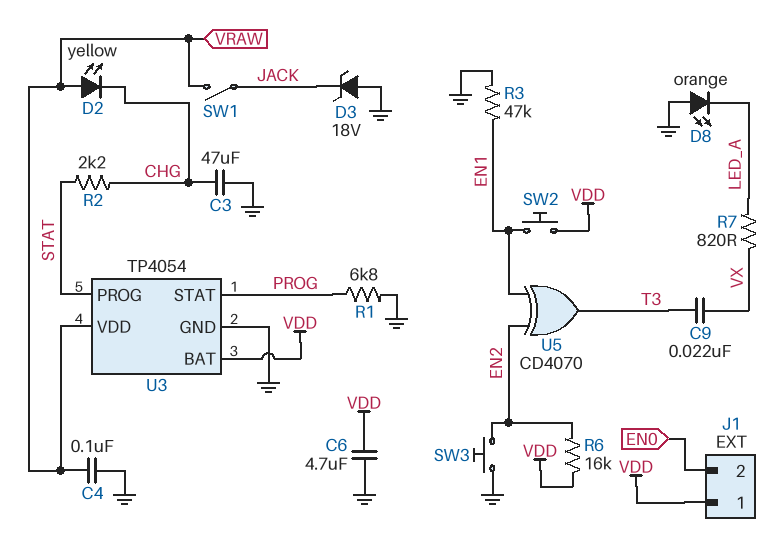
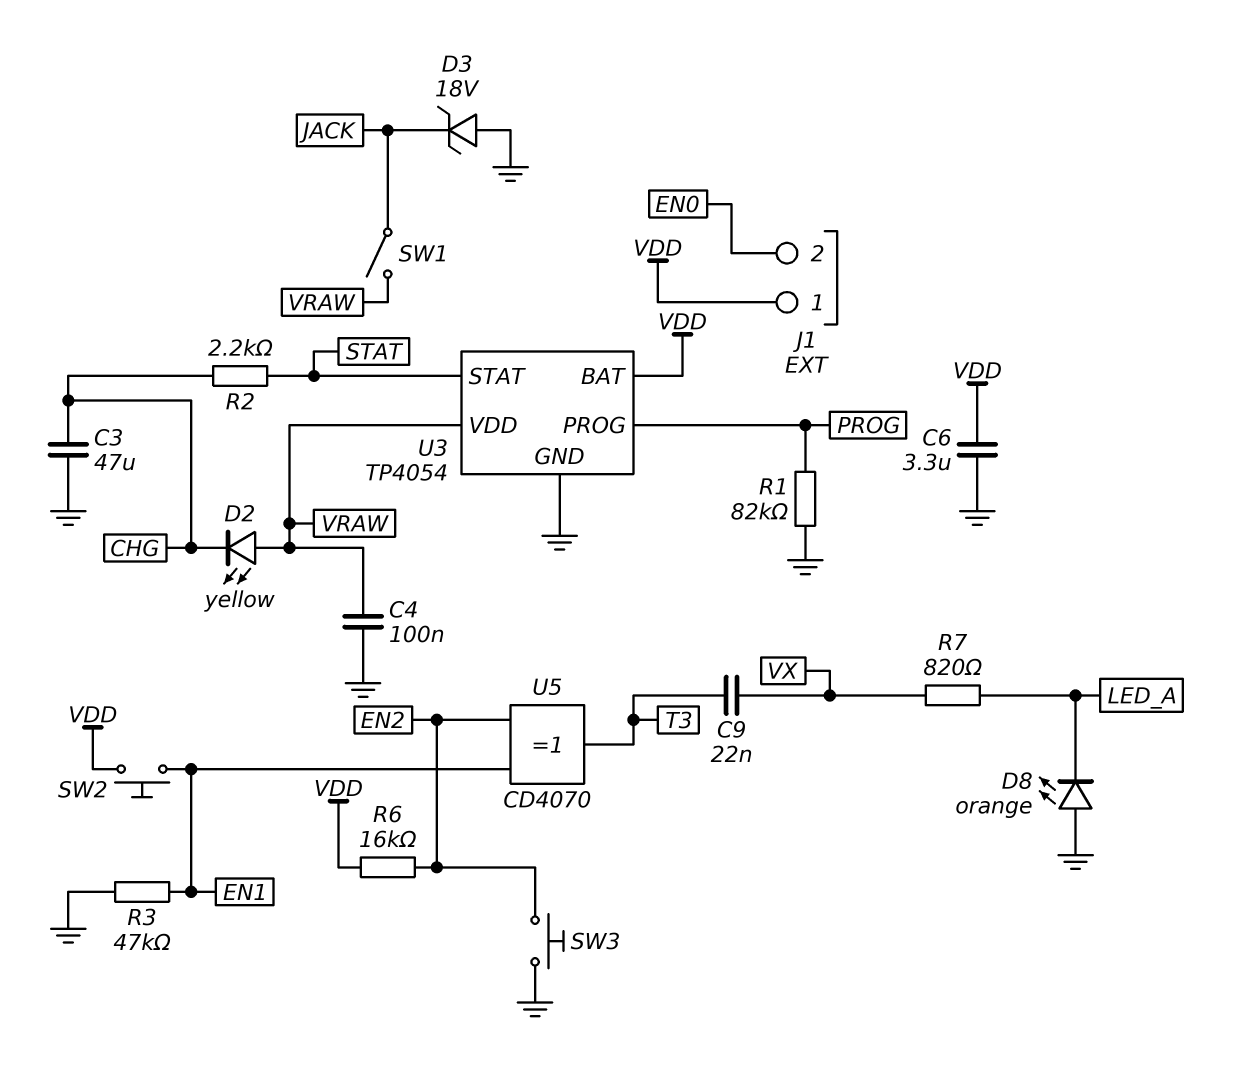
C6: 4.7uF (GND, VDD) -> 3.3uF (GND, VDD)
R1: 6.8k (GND, PROG) -> 82k (GND, PROG)
U3 pin PROG: STAT -> PROG
U3 pin STAT: PROG -> STAT

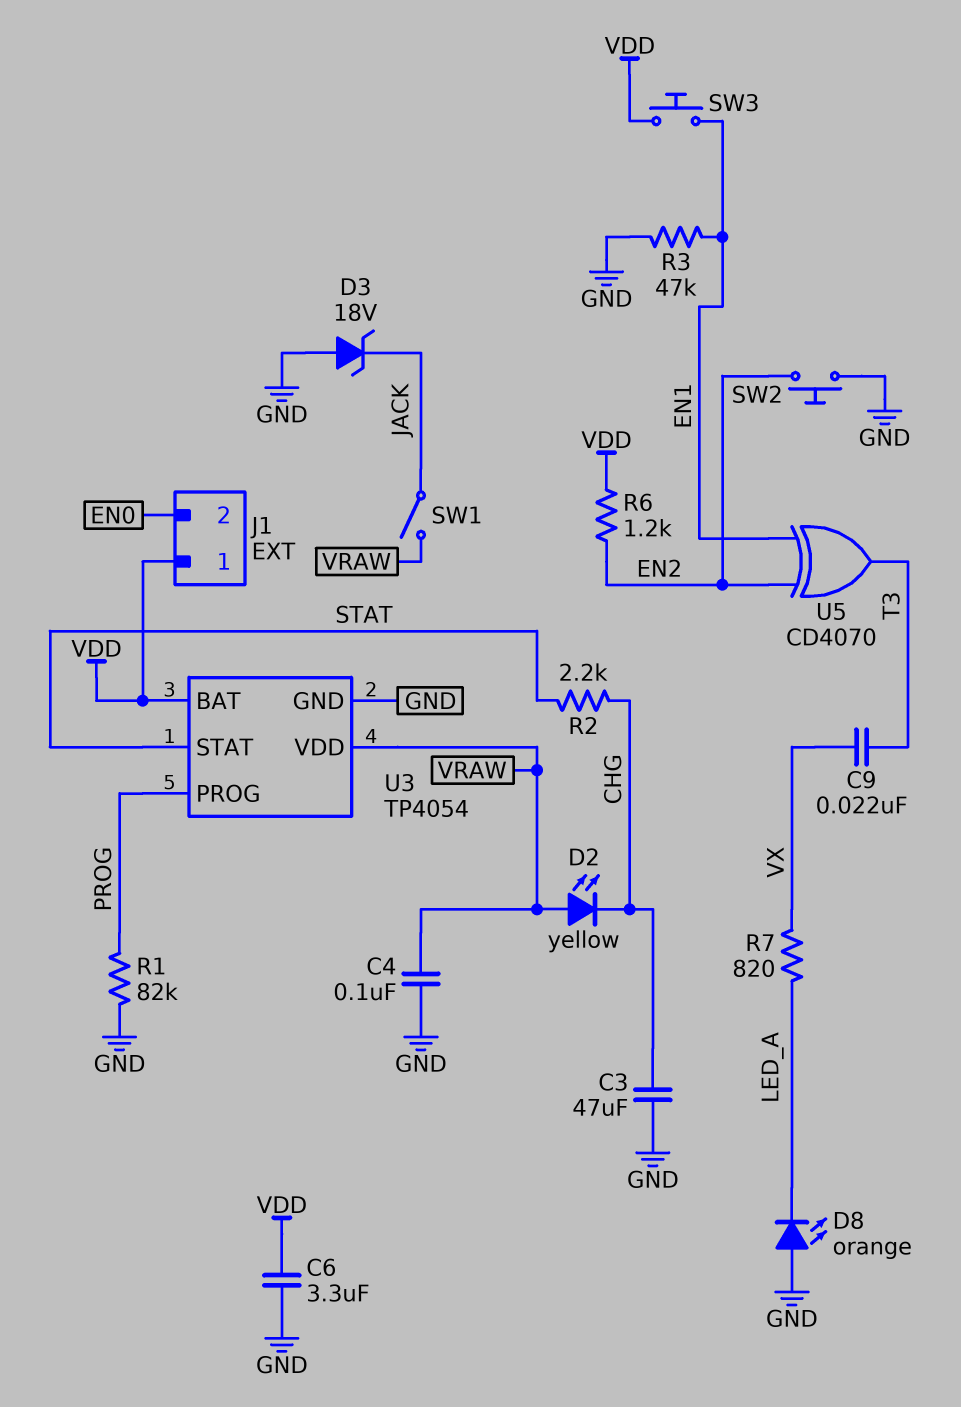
R6: 16k (EN2, VDD) -> 1.2k (EN2, VDD)
SW2: button (EN1, VDD) -> button (EN2, GND)
SW3: button (EN2, GND) -> button (EN1, VDD)

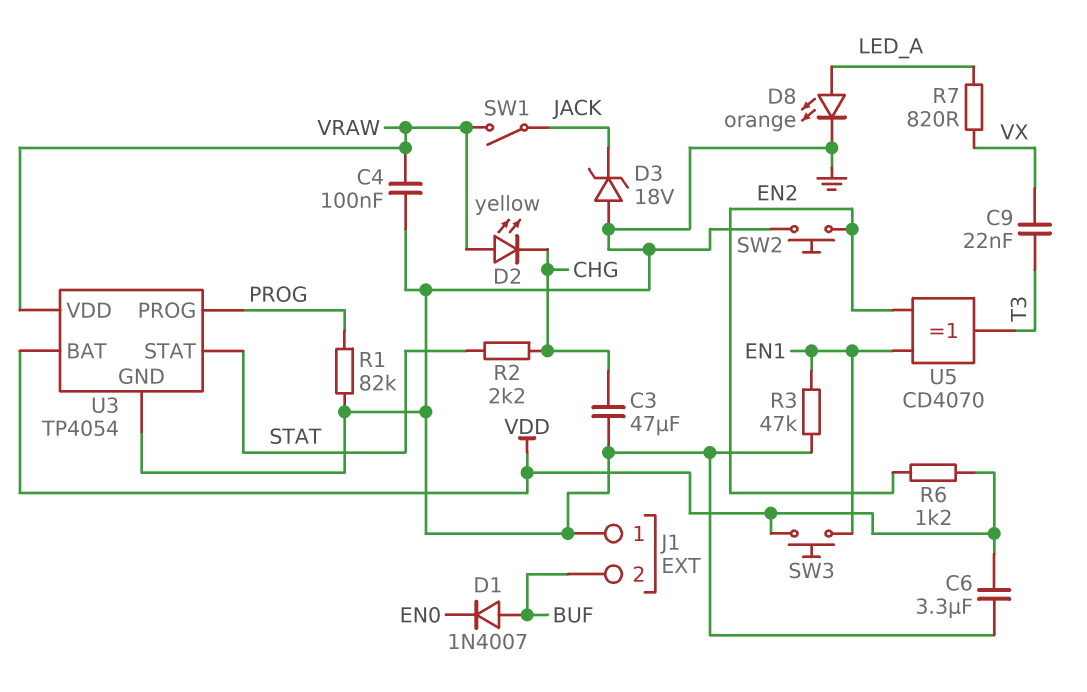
D1: none -> diode 1N4007 (A BUF, K EN0)
D8: LED orange (A GND, K LED_A) -> LED orange (A LED_A, K GND)
J1 pin 1: VDD -> GND
J1 pin 2: EN0 -> BUF

